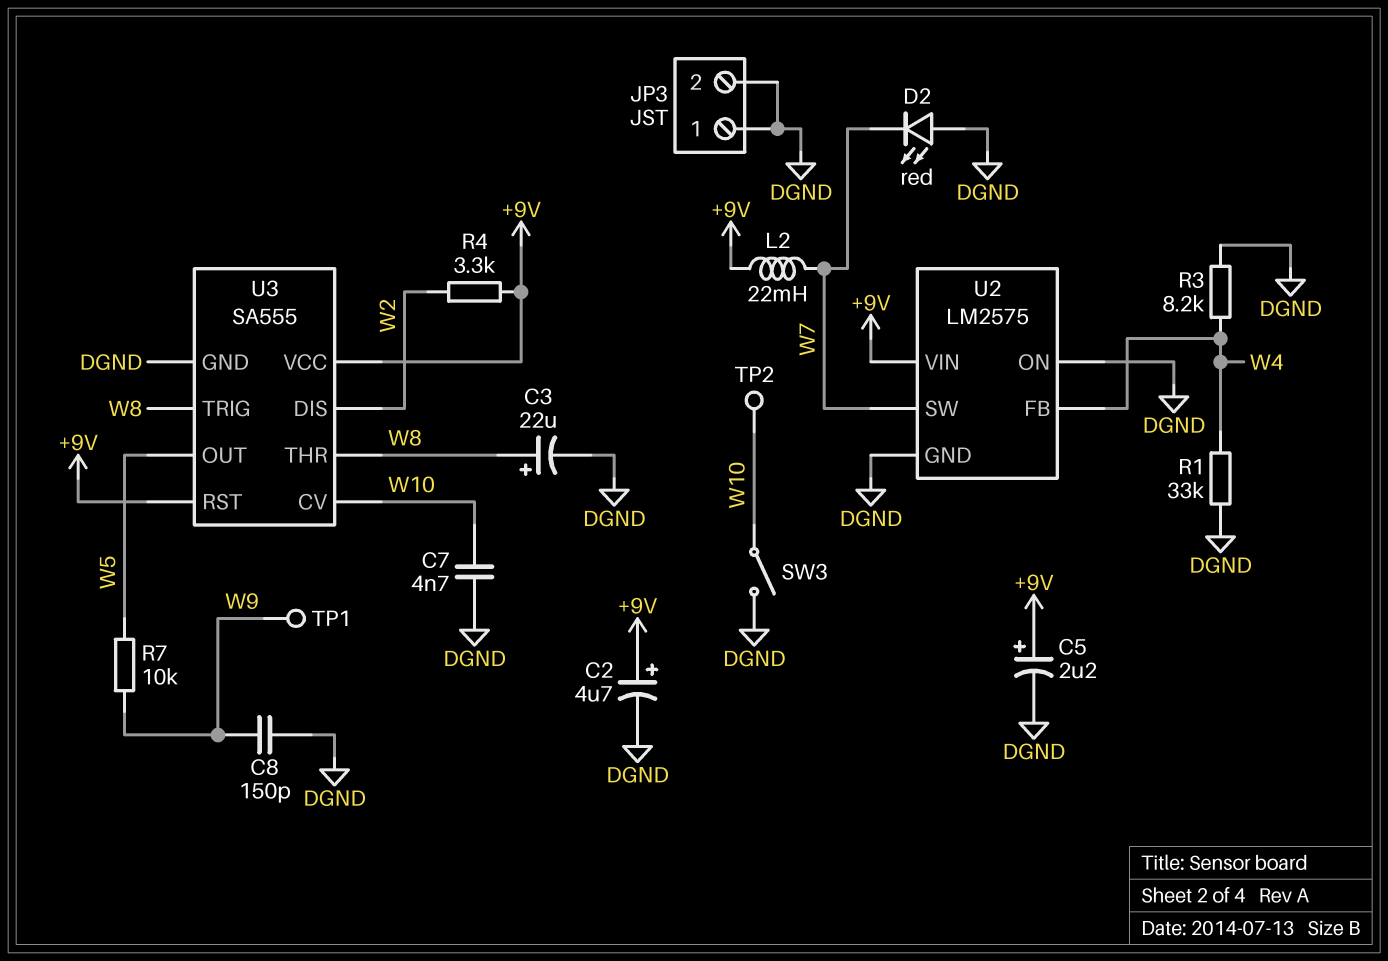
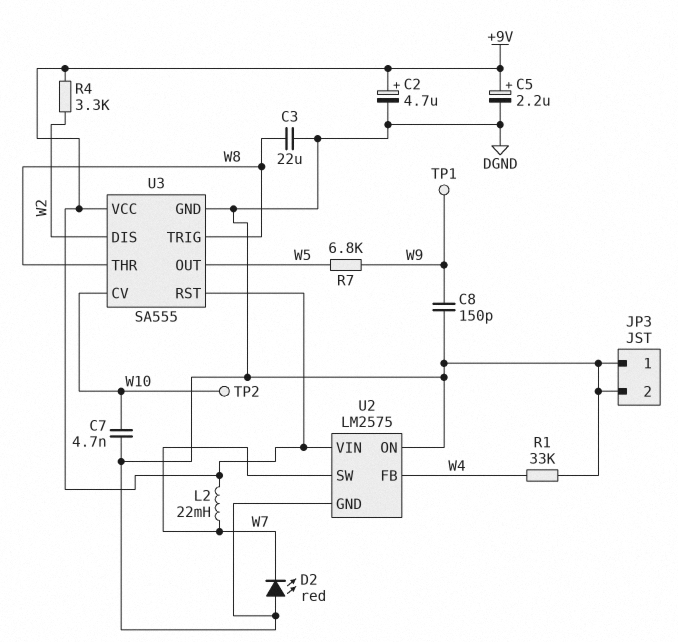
C3: 22uF (plus W8, minus DGND) -> 22uF (DGND, W8)
R3: 8.2k (DGND, W4) -> none
R7: 10k (W5, W9) -> 6.8k (W5, W9)
SW3: switch (DGND, W10) -> none

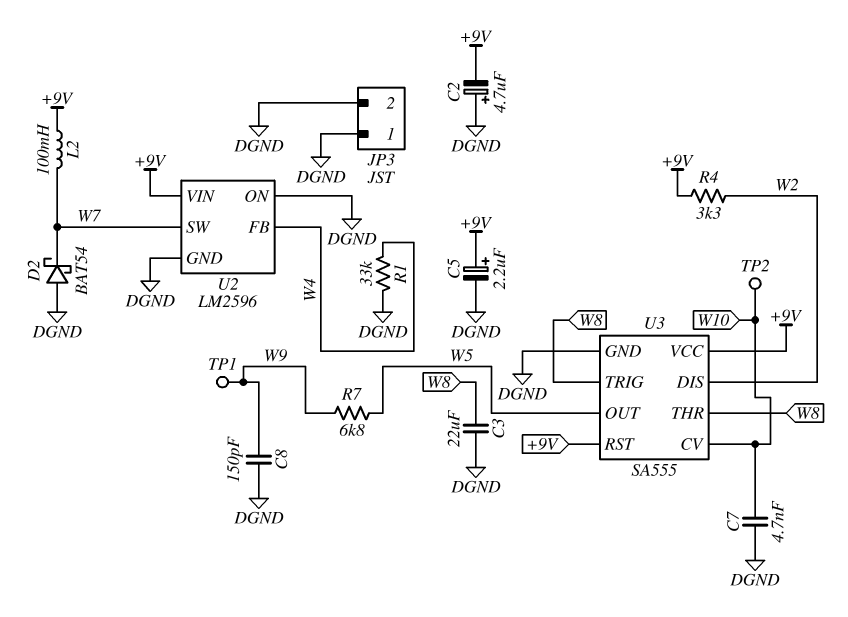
C2: 4.7uF (plus +9V, minus DGND) -> 4.7uF (plus DGND, minus +9V)
D2: LED red (A DGND, K W7) -> schottky BAT54 (A DGND, K W7)
L2: 22mH (+9V, W7) -> 100mH (+9V, W7)
U2: LM2575 -> LM2596

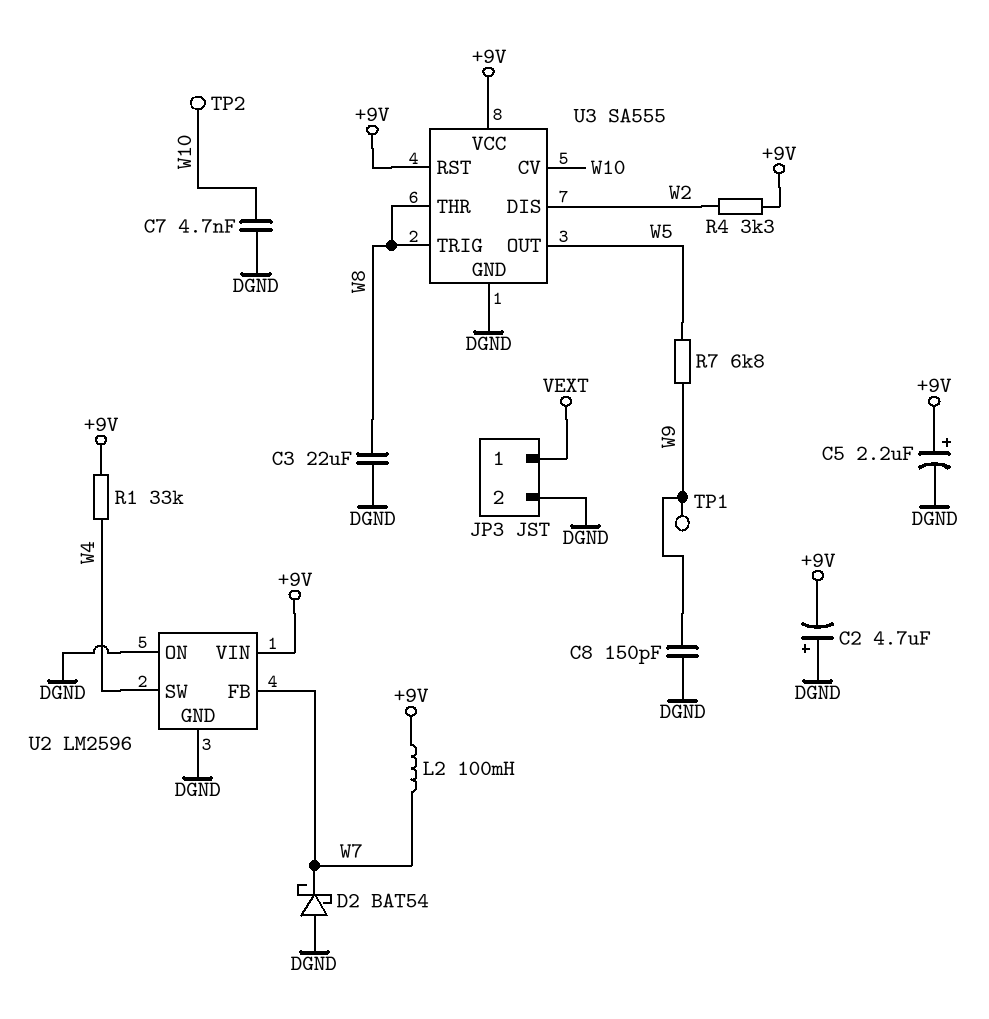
JP3 pin 1: DGND -> VEXT
R1: 33k (DGND, W4) -> 33k (+9V, W4)
U2 pin FB: W4 -> W7
U2 pin SW: W7 -> W4

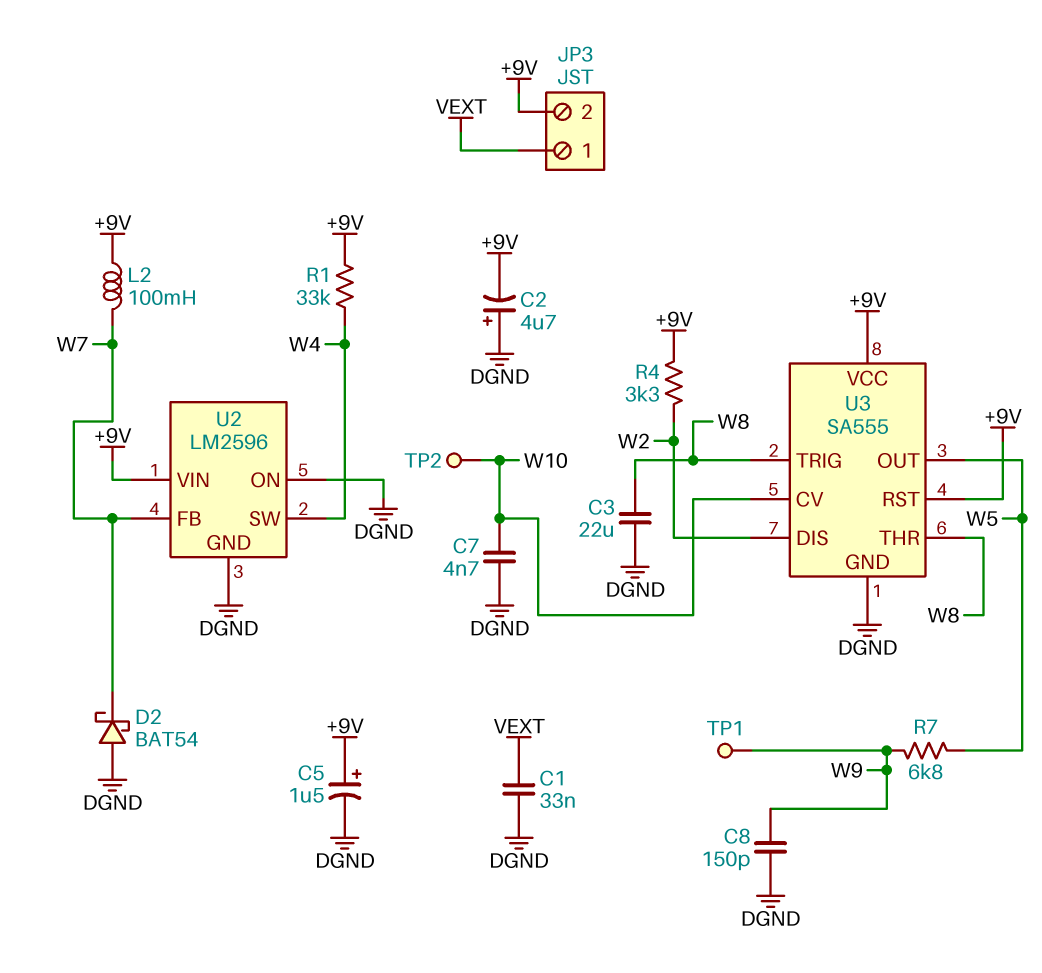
C1: none -> 33nF (DGND, VEXT)
C5: 2.2uF (plus +9V, minus DGND) -> 1.5uF (plus +9V, minus DGND)
JP3 pin 2: DGND -> +9V

